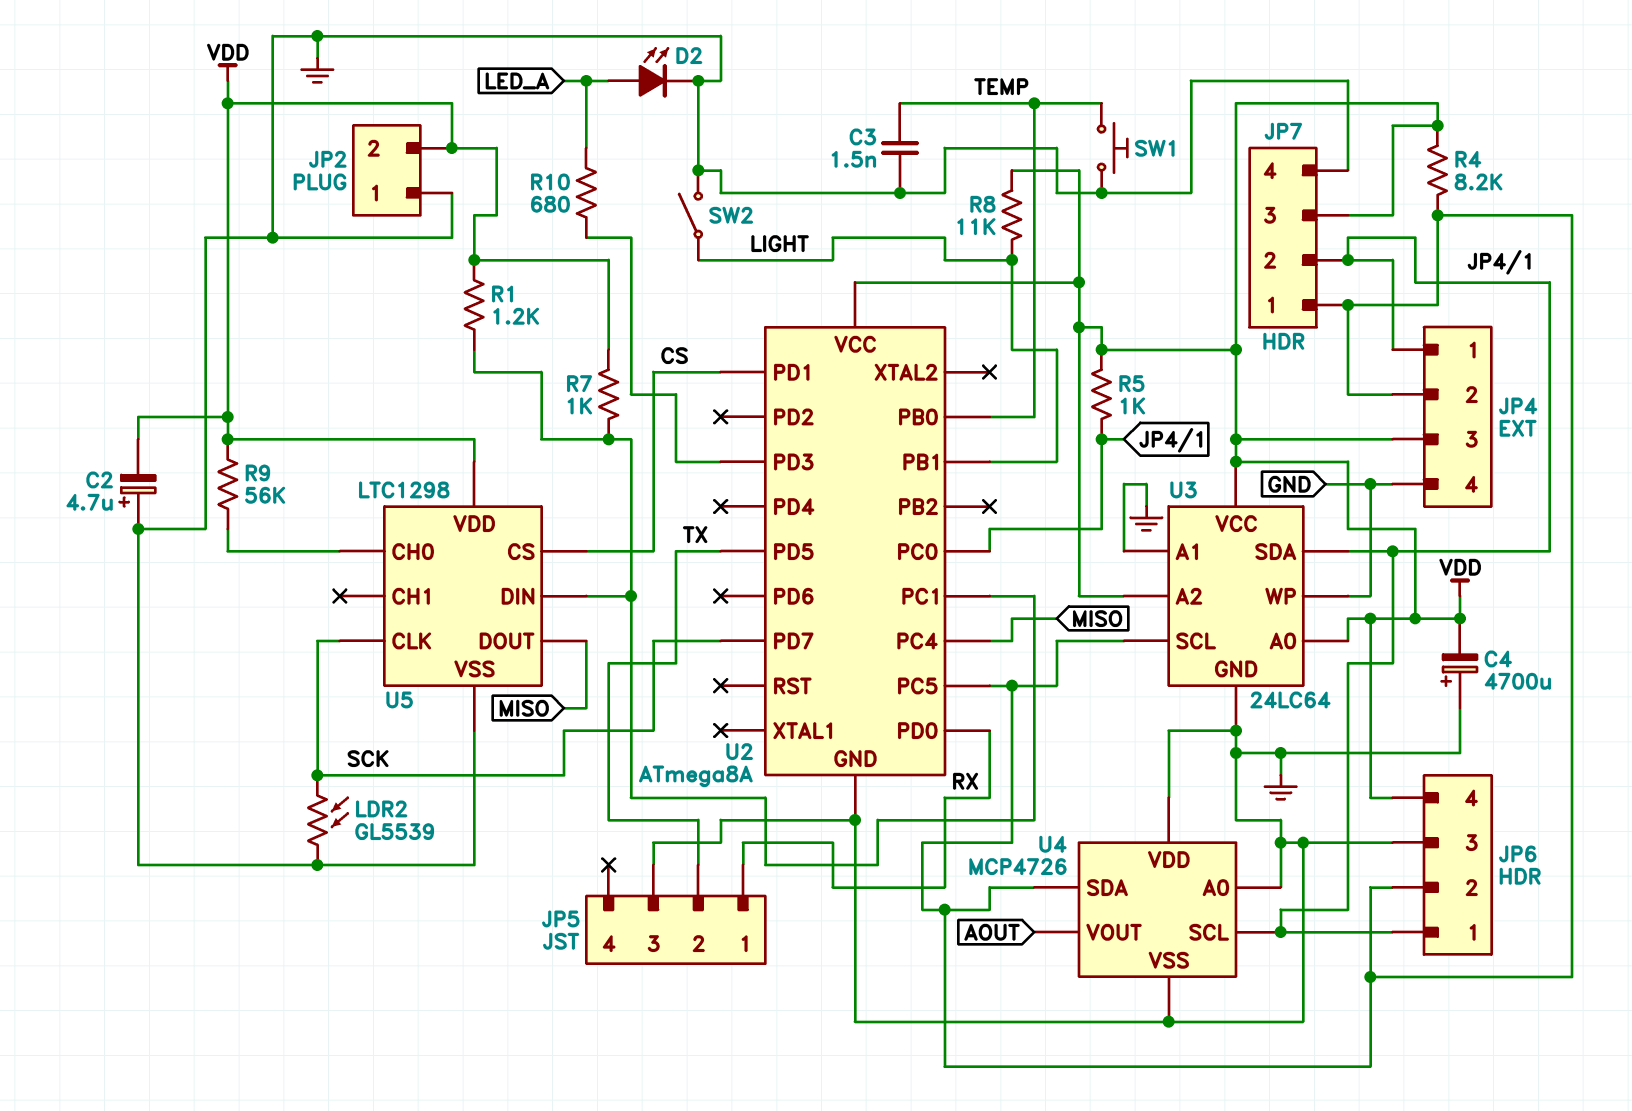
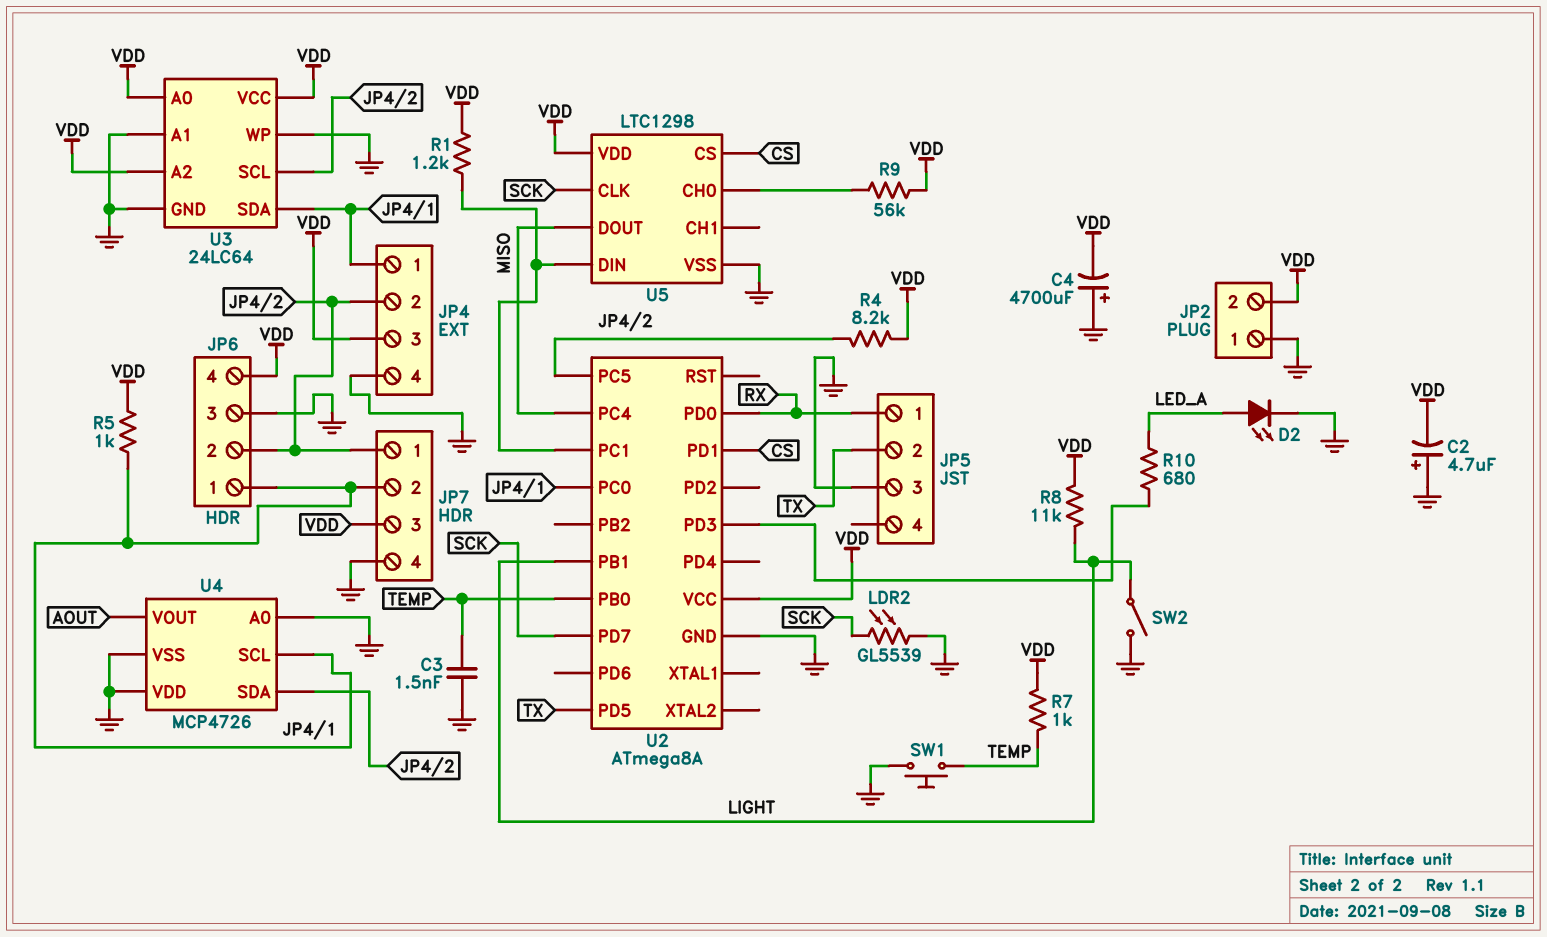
R7: 1k (U2/PC1, VDD) -> 1k (TEMP, VDD)

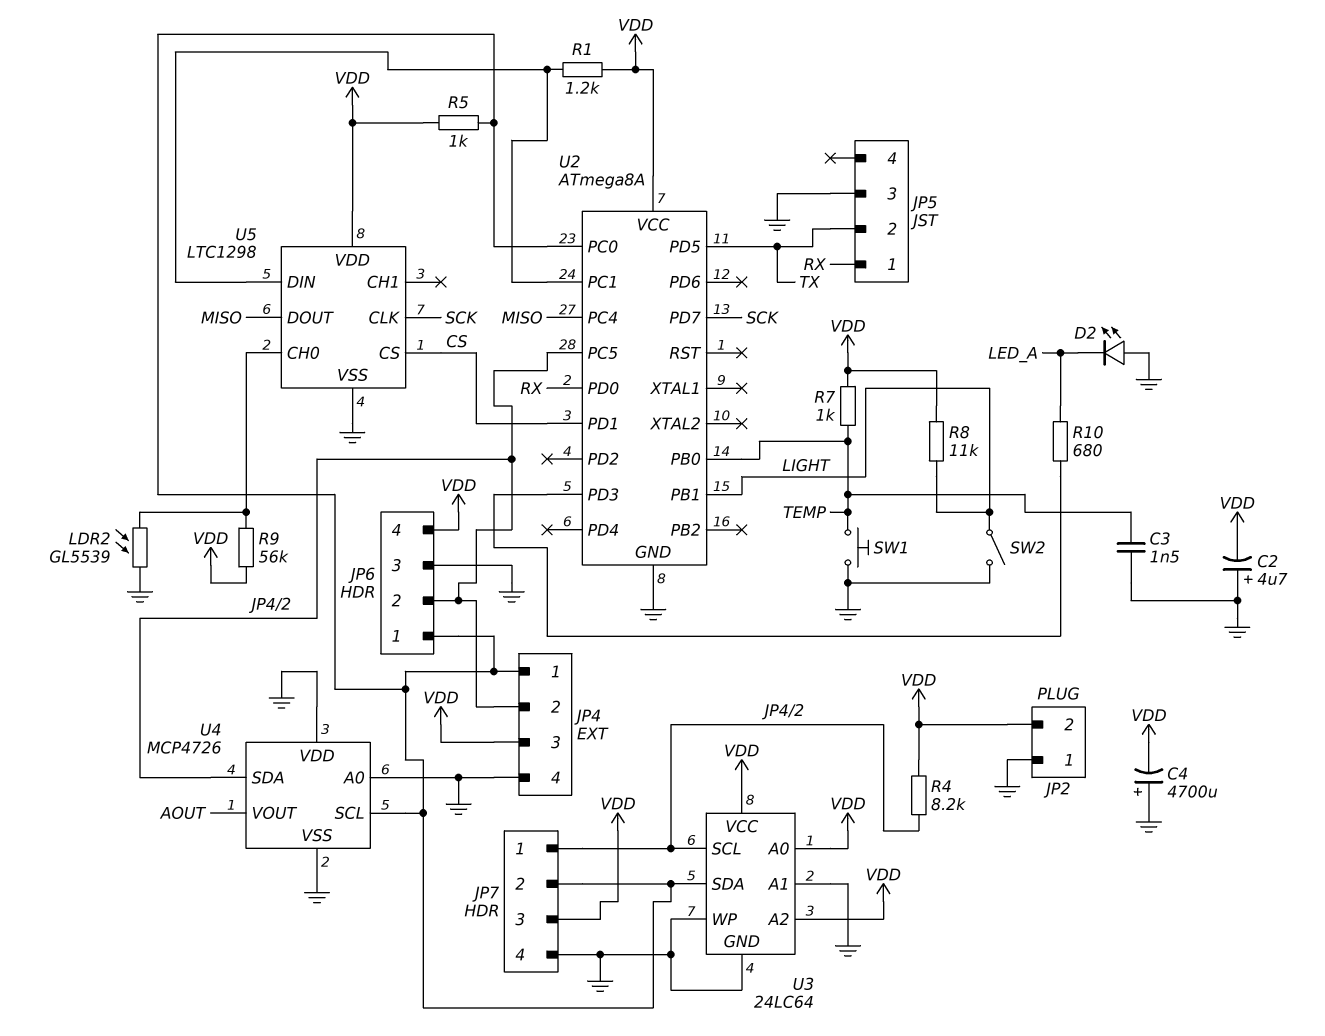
D2: LED (A LED_A, K GND) -> LED (A GND, K LED_A)
LDR2: GL5539 (GND, SCK) -> GL5539 (GND, U5/CH0)

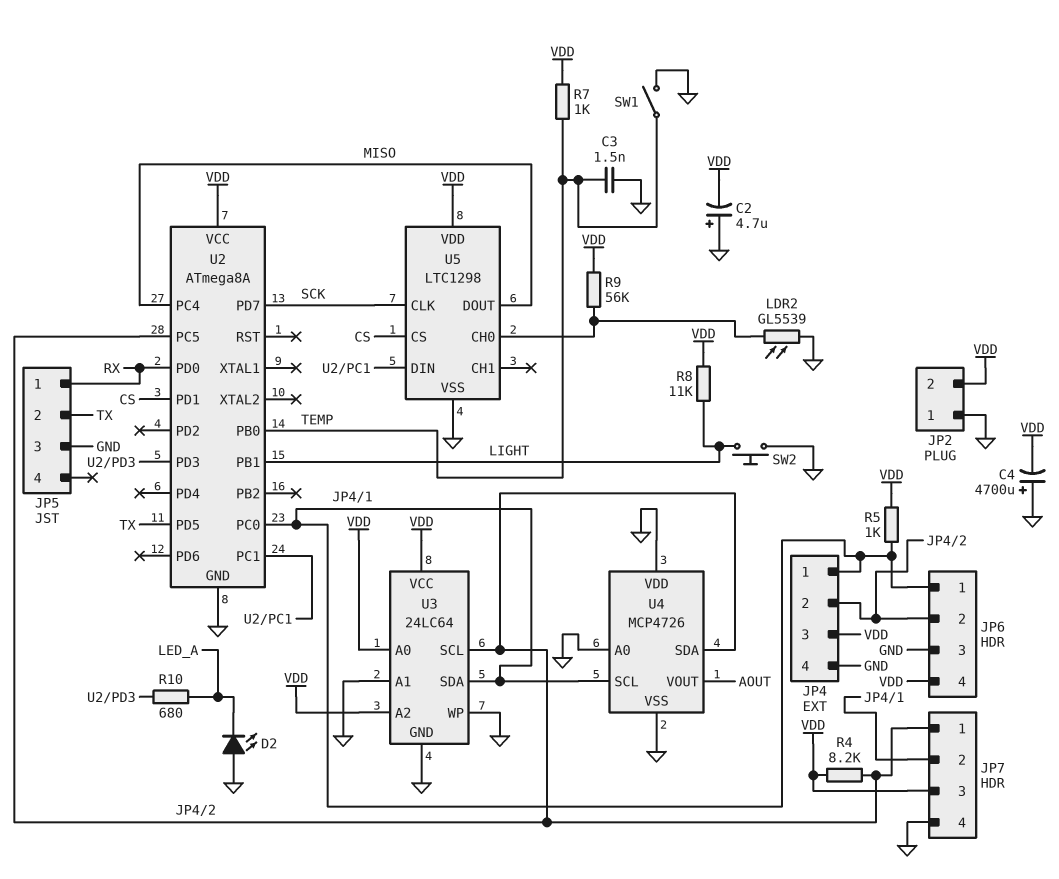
R1: 1.2k (U2/PC1, VDD) -> none
SW1: button (GND, TEMP) -> switch (GND, TEMP)
SW2: switch (GND, LIGHT) -> button (GND, LIGHT)

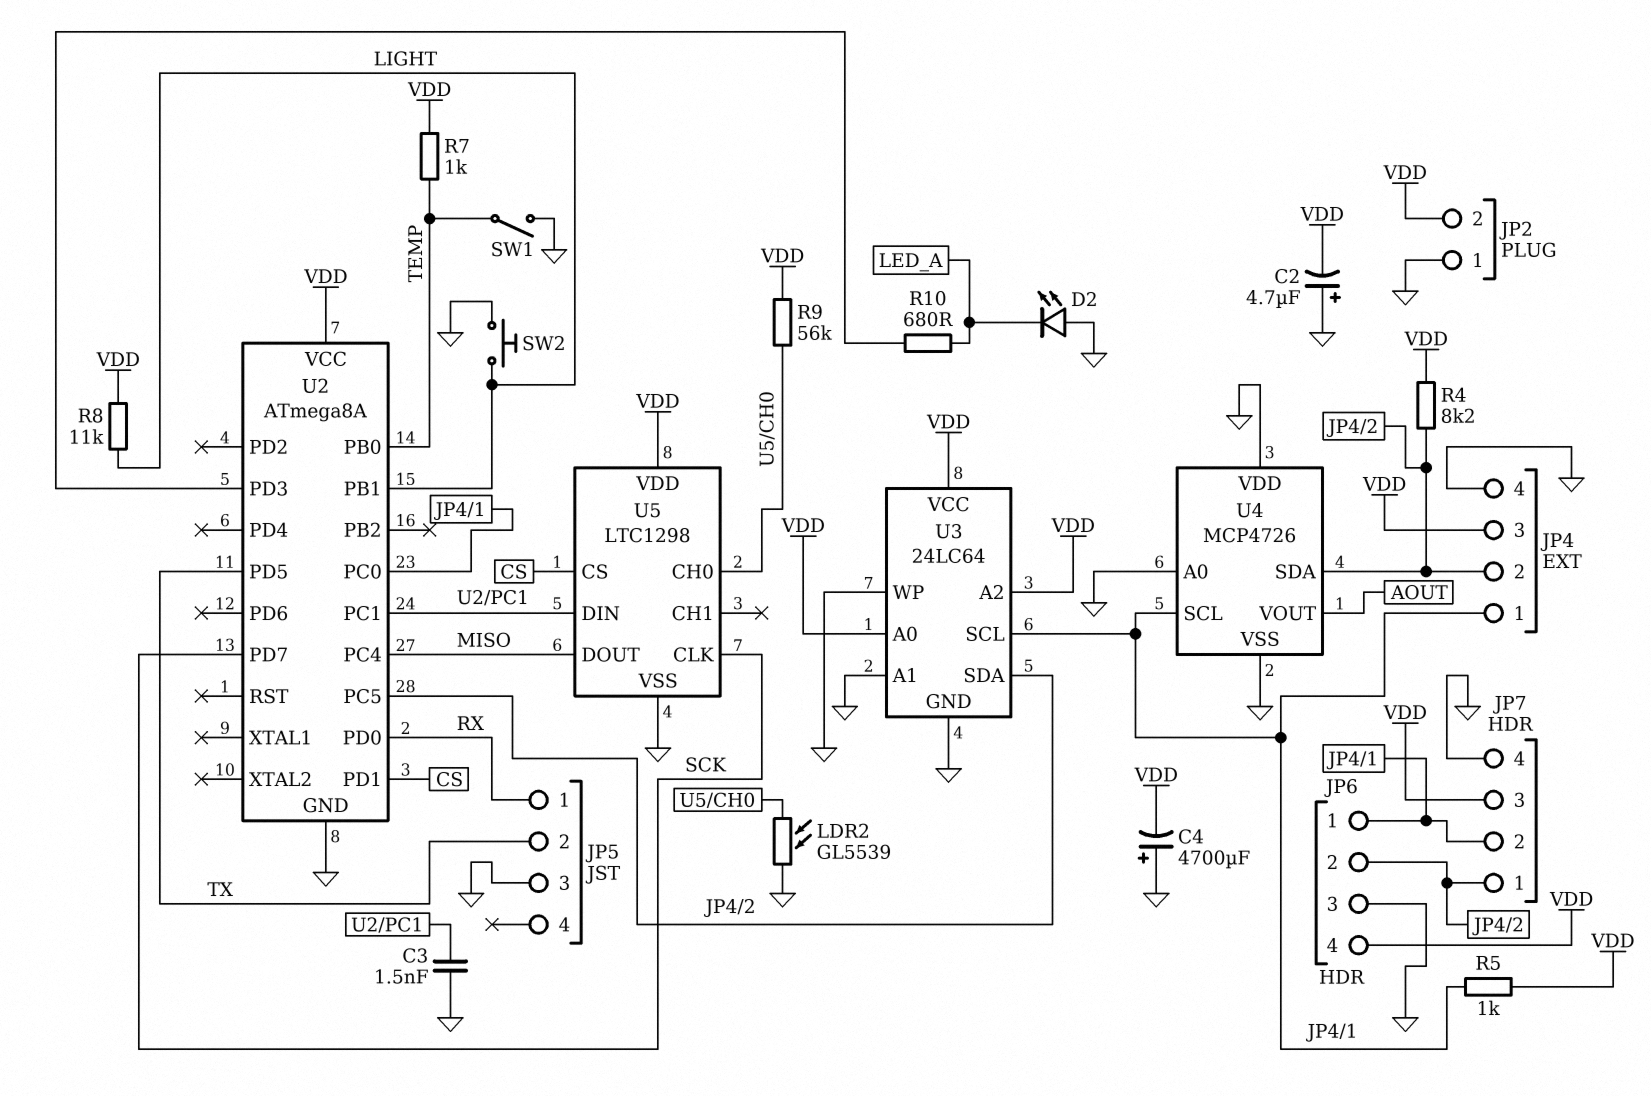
C3: 1.5nF (GND, TEMP) -> 1.5nF (GND, U2/PC1)
U3 pin SCL: JP4/2 -> JP4/1
U3 pin SDA: JP4/1 -> JP4/2

